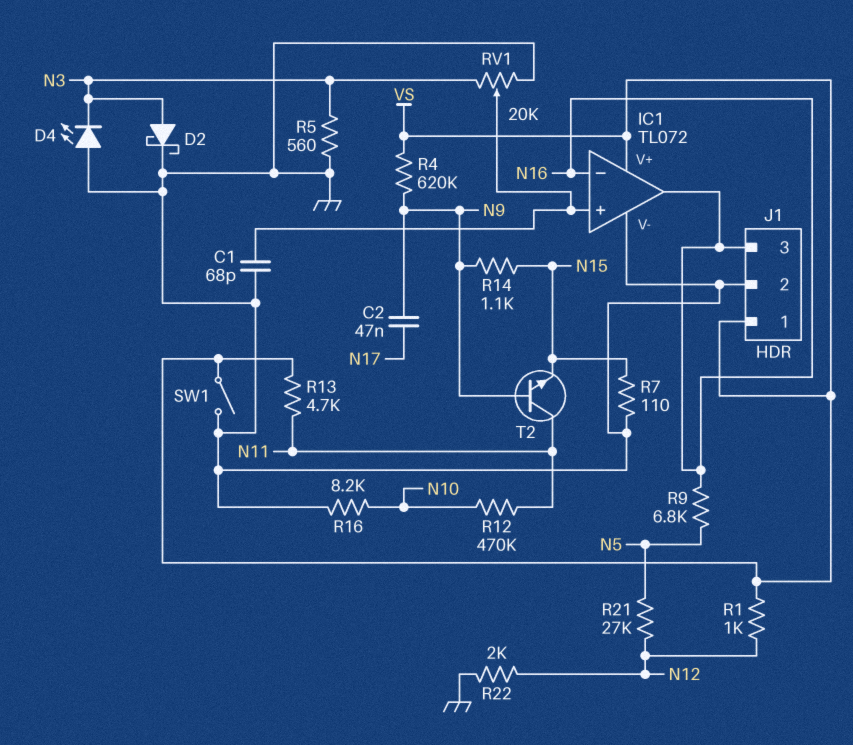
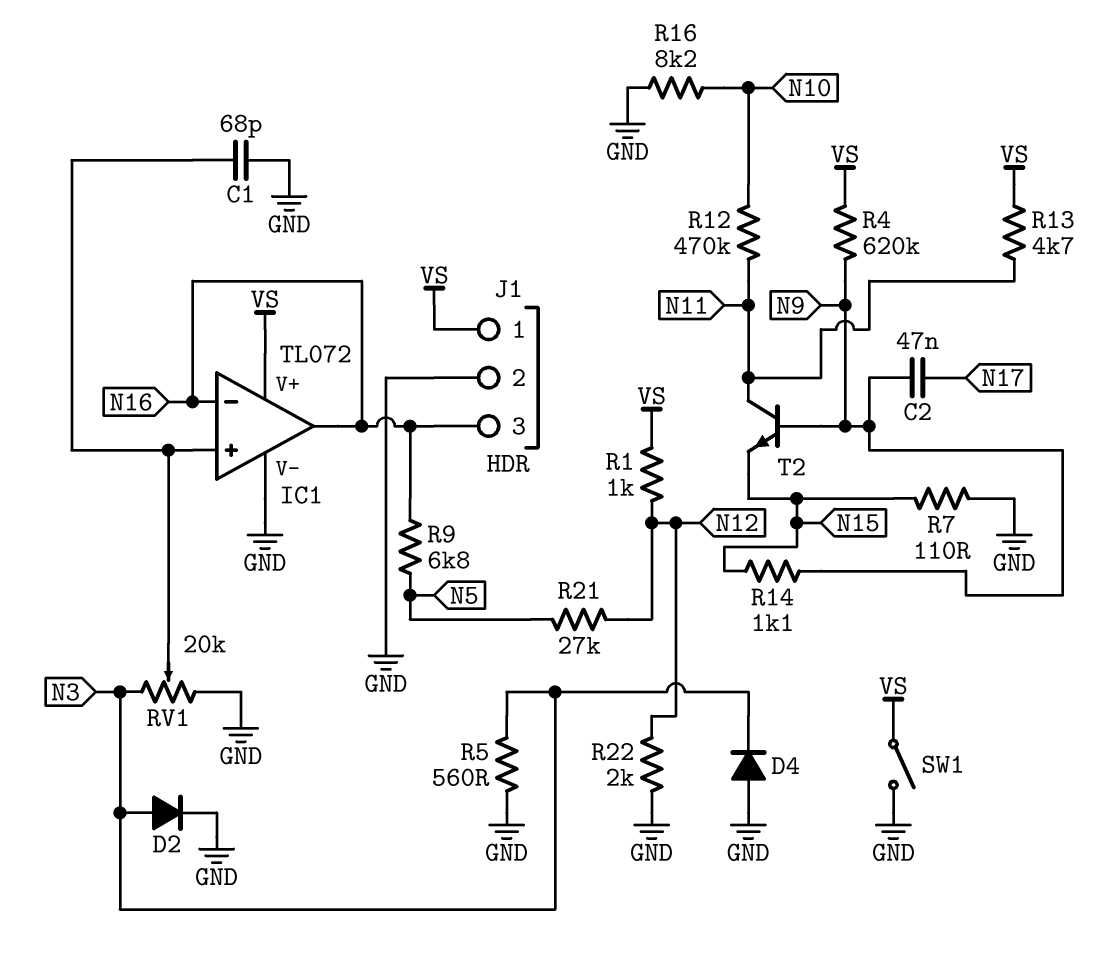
D2: schottky (A N3, K GND) -> diode (A N3, K GND)
D4: LED (A GND, K N3) -> diode (A GND, K N3)

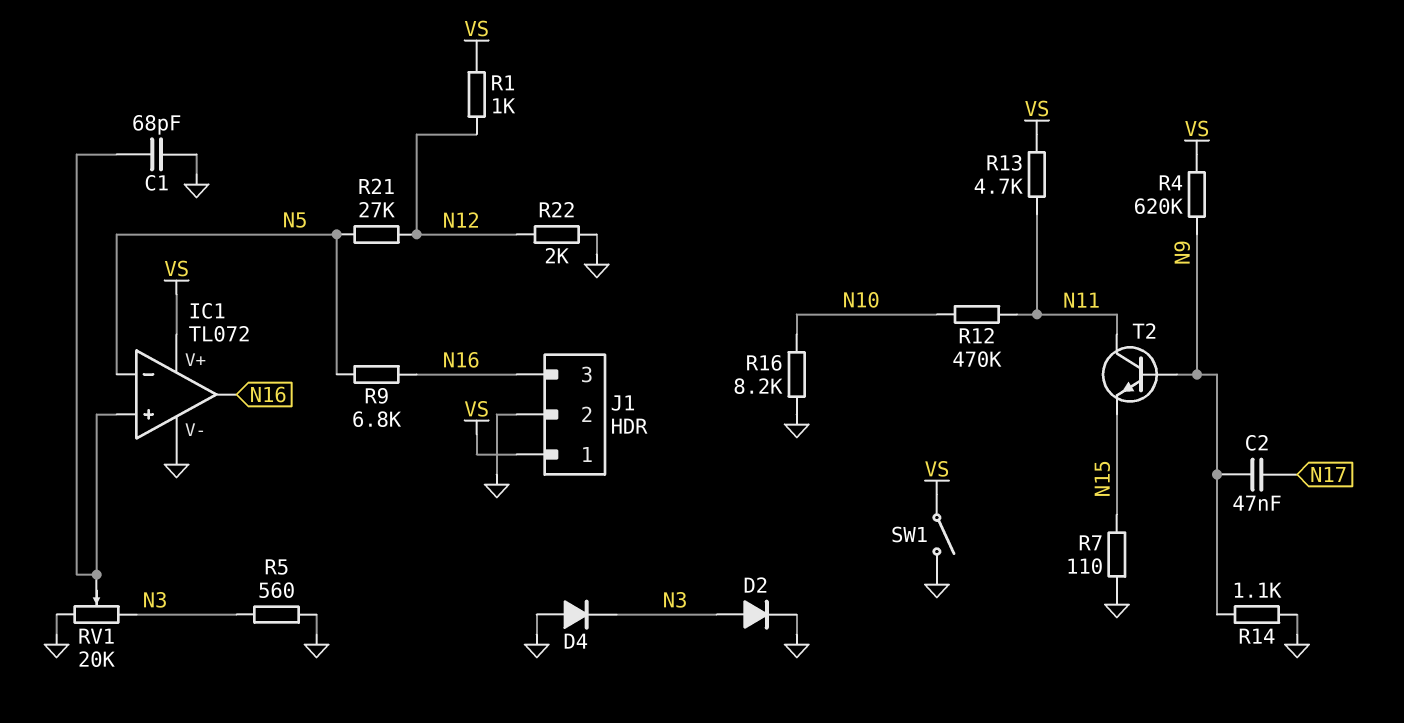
IC1 pin in-: N16 -> N5
R14: 1.1k (N9, N15) -> 1.1k (GND, N9)

